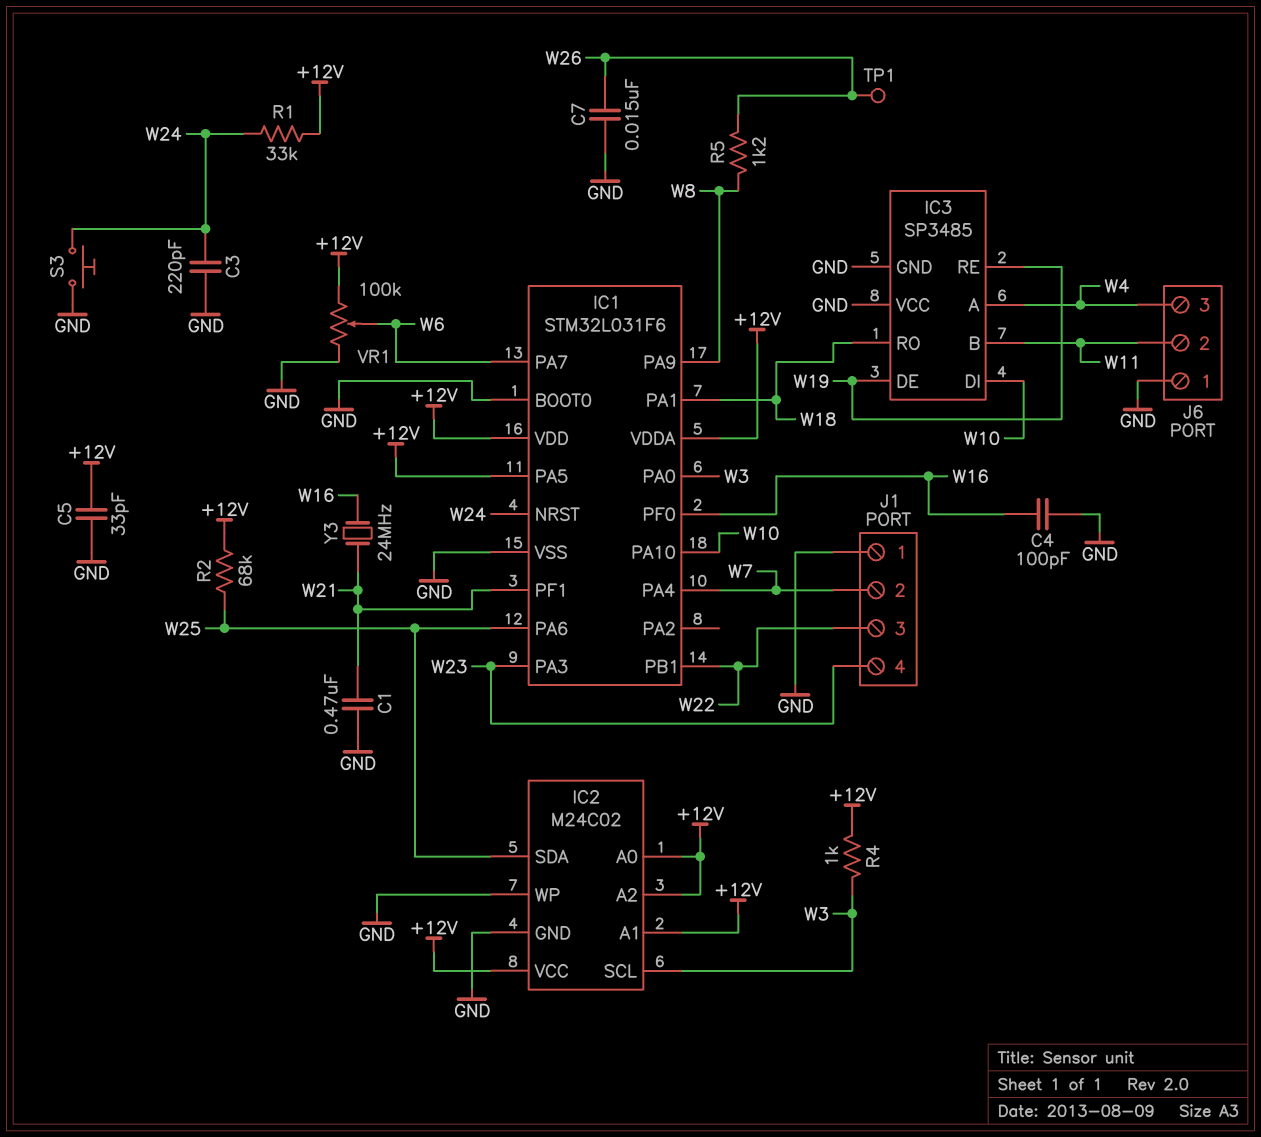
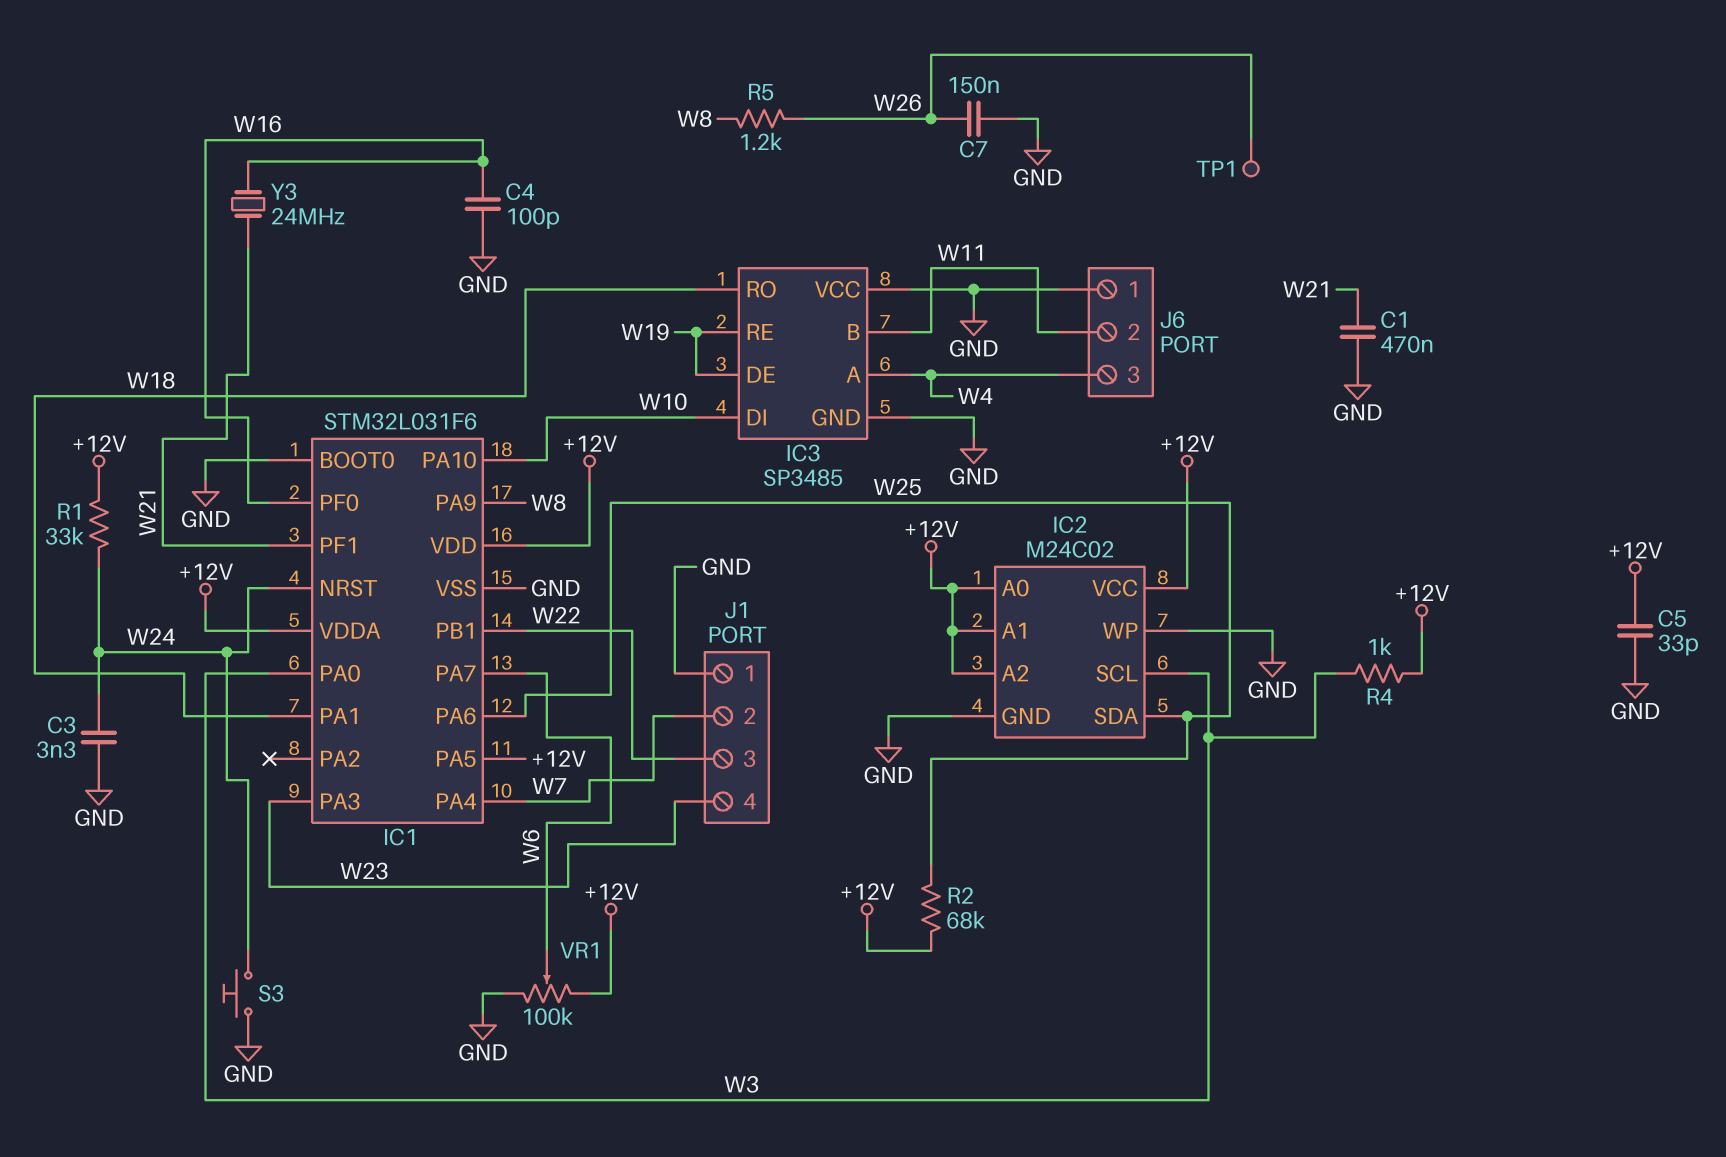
C3: 220pF (GND, W24) -> 3.3nF (GND, W24)
C7: 15nF (GND, W26) -> 150nF (GND, W26)

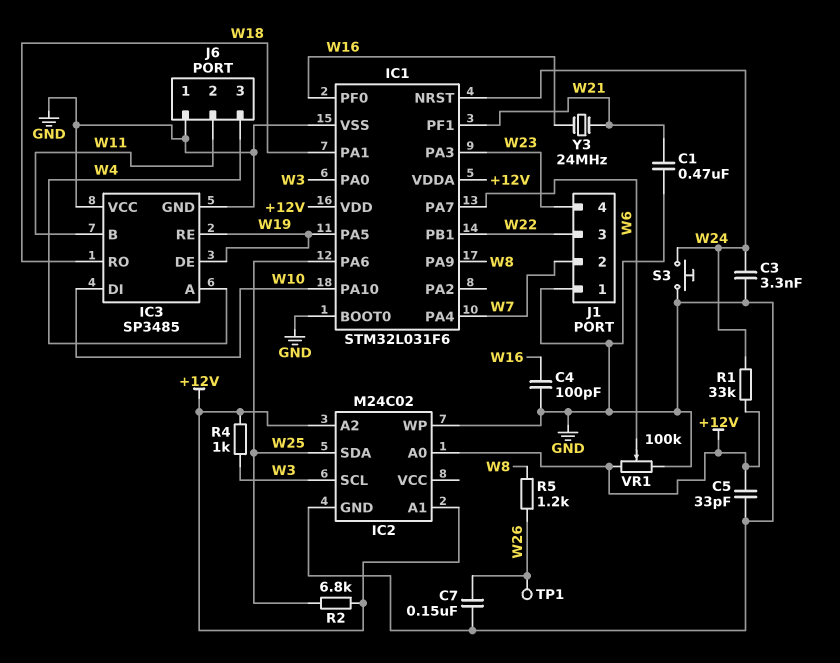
IC1 pin PA5: +12V -> W19
IC2 pin VCC: +12V -> none
R2: 68k (+12V, W25) -> 6.8k (+12V, W25)

